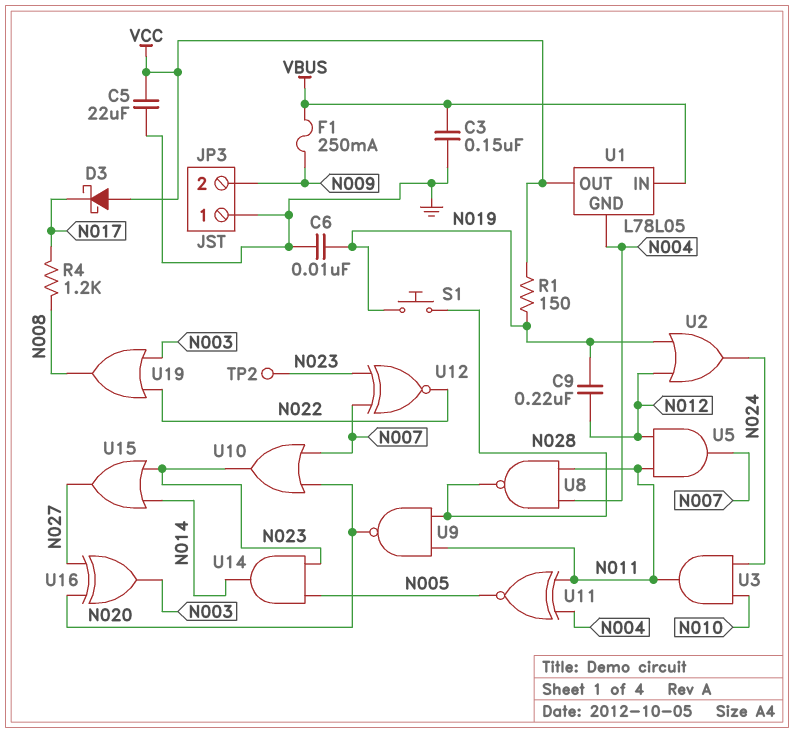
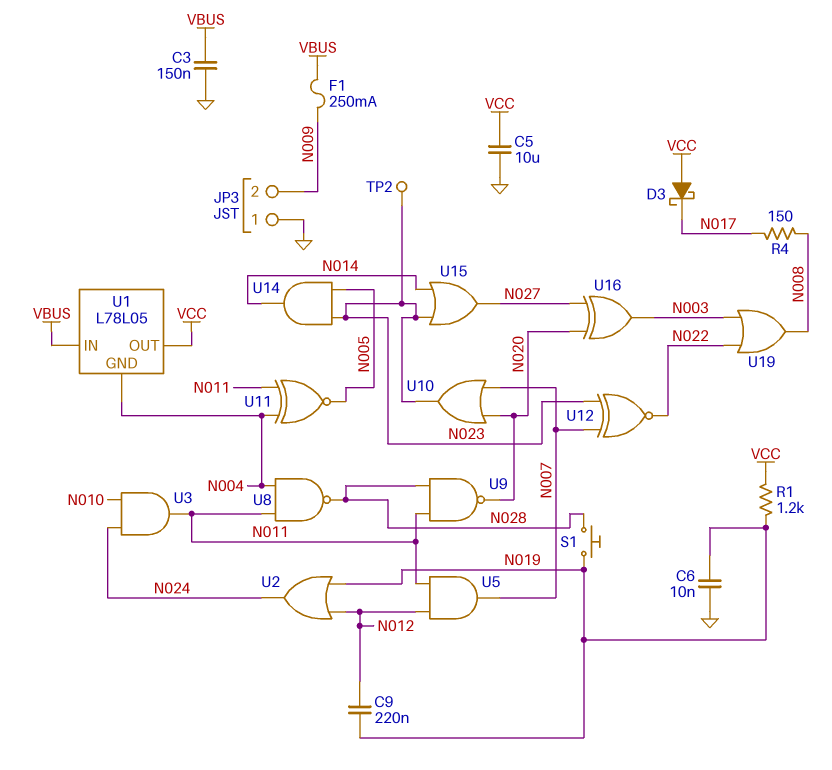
C5: 22uF (GND, VCC) -> 10uF (GND, VCC)
R1: 150 (N019, VCC) -> 1.2k (N019, VCC)
R4: 1.2k (N008, N017) -> 150 (N008, N017)

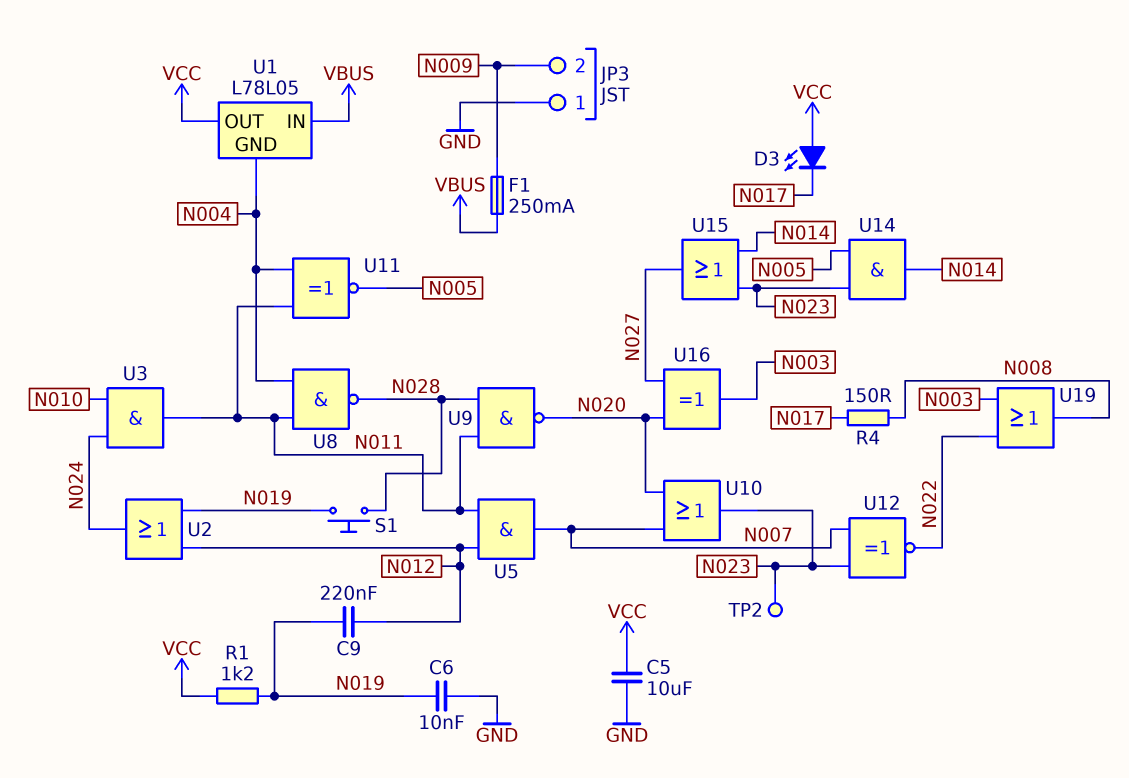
C3: 150nF (GND, VBUS) -> none
D3: schottky (A VCC, K N017) -> LED (A VCC, K N017)

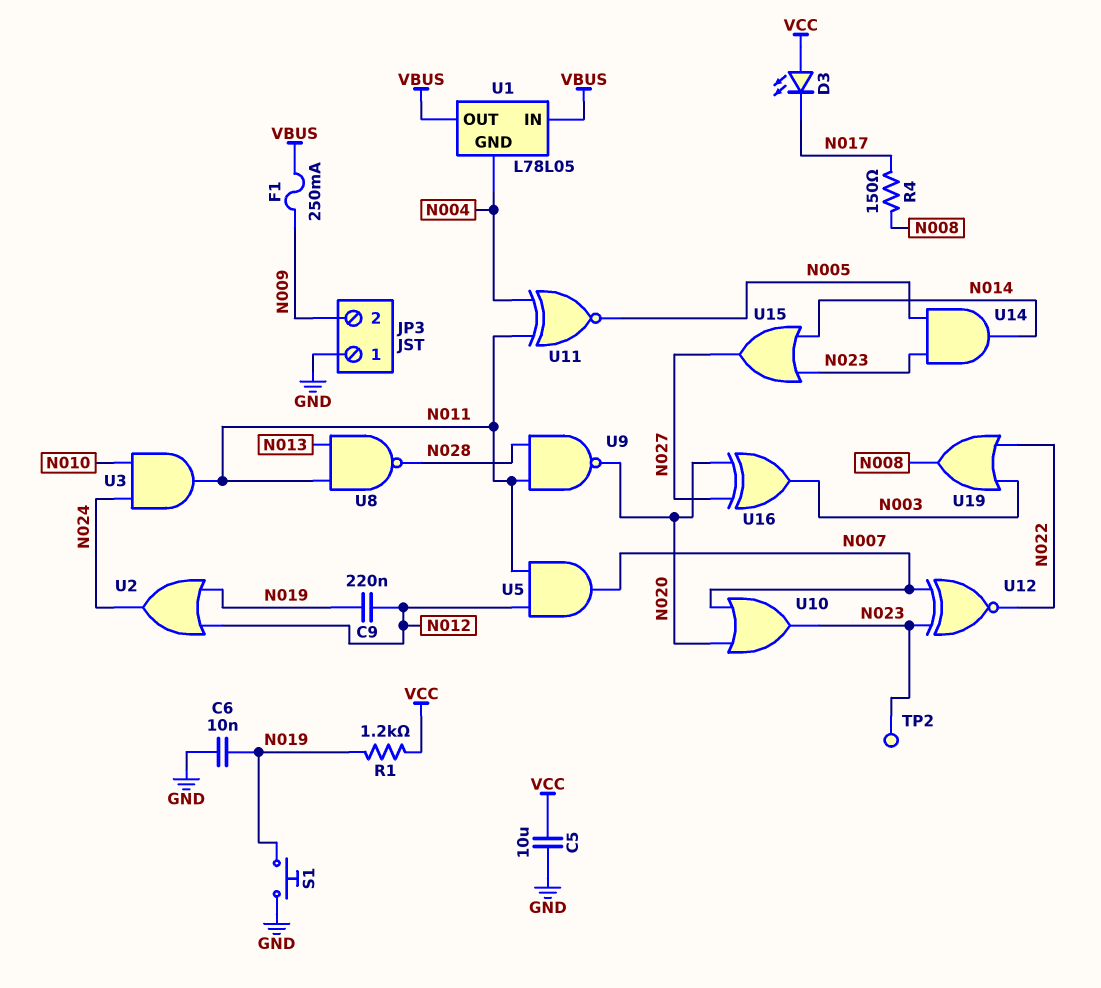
S1: button (N019, N028) -> button (GND, N019)
U1 pin OUT: VCC -> VBUS
U8: NAND (in N004, in N011, out N028) -> NAND (in N011, in N013, out N028)

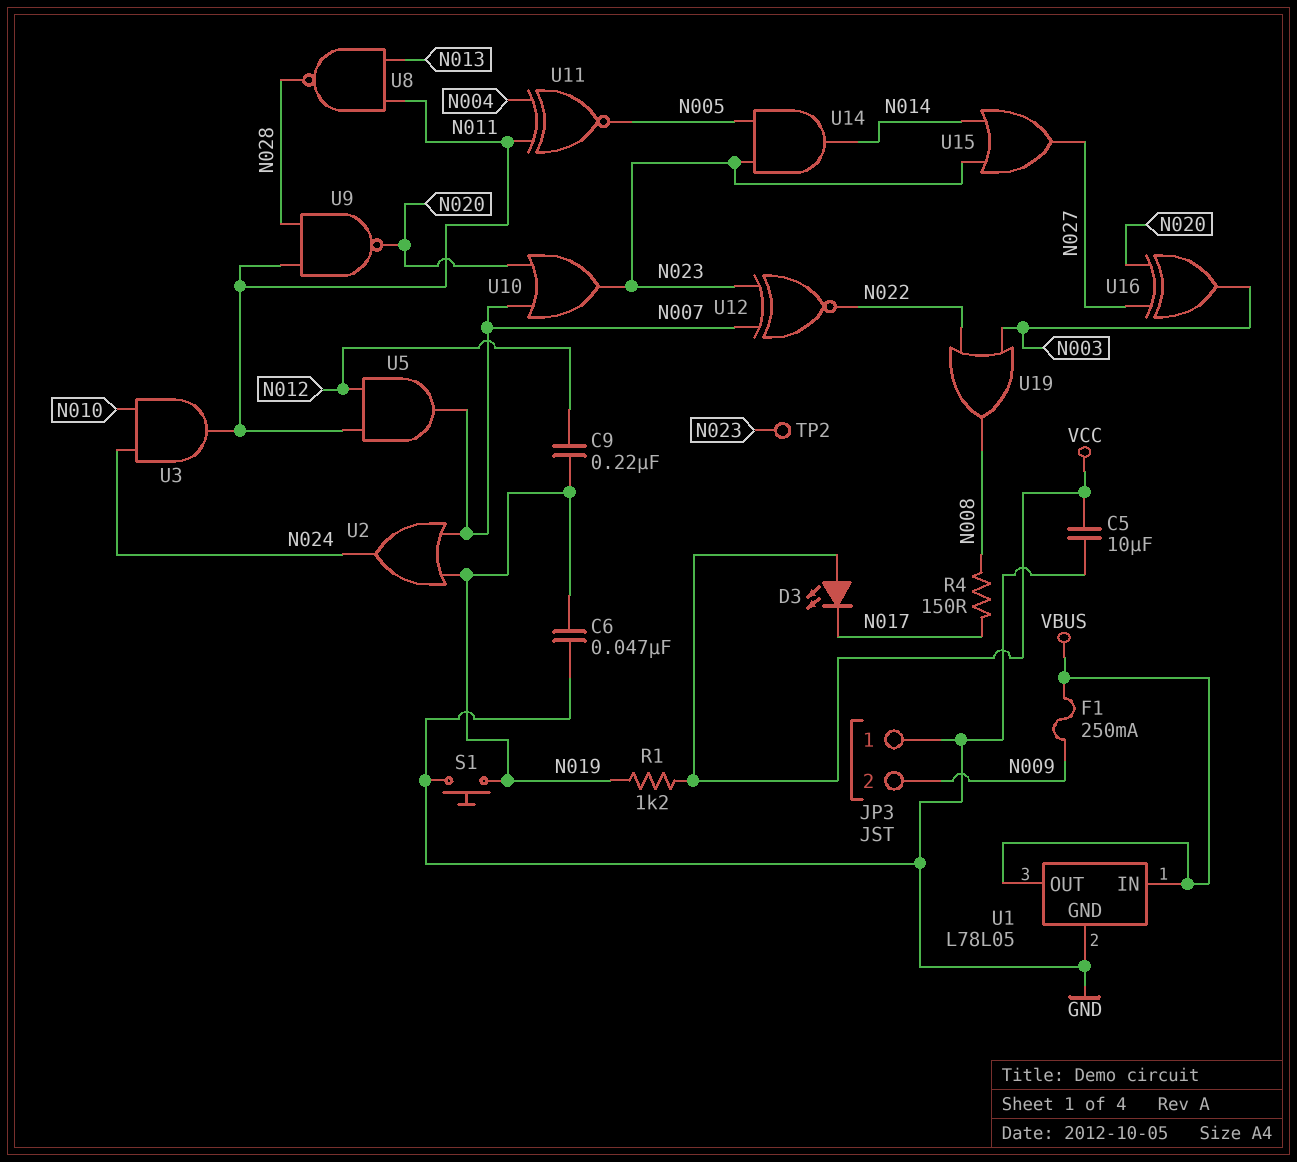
C6: 10nF (GND, N019) -> 47nF (GND, N019)
U1 pin GND: N004 -> GND
U2: OR (in N012, in N019, out N024) -> OR (in N007, in N019, out N024)

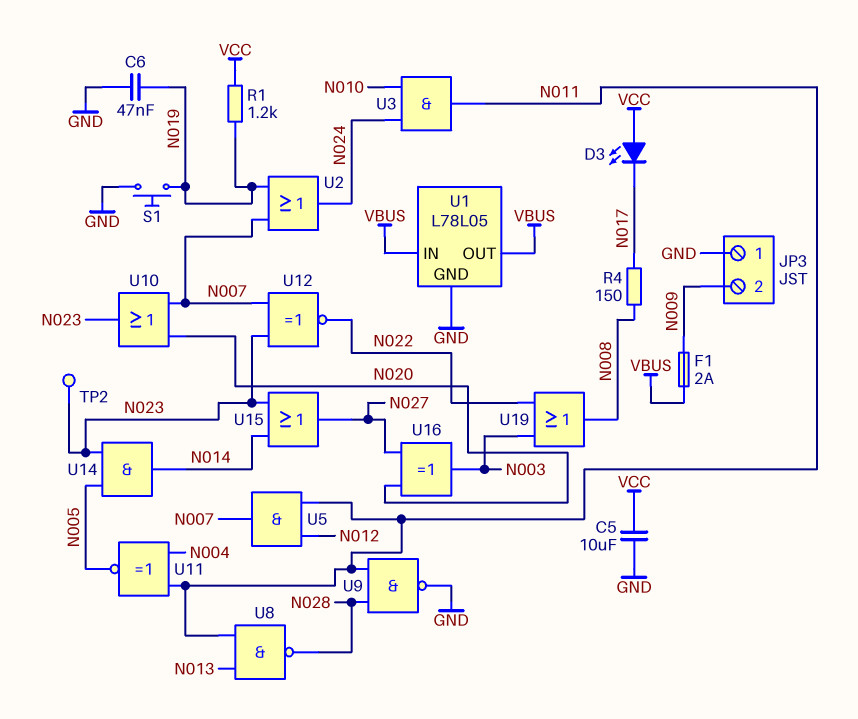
C9: 220nF (N012, N019) -> none
F1: 250mA (N009, VBUS) -> 2A (N009, VBUS)
U9: NAND (in N011, in N028, out N020) -> NAND (in N011, in N028, out GND)

